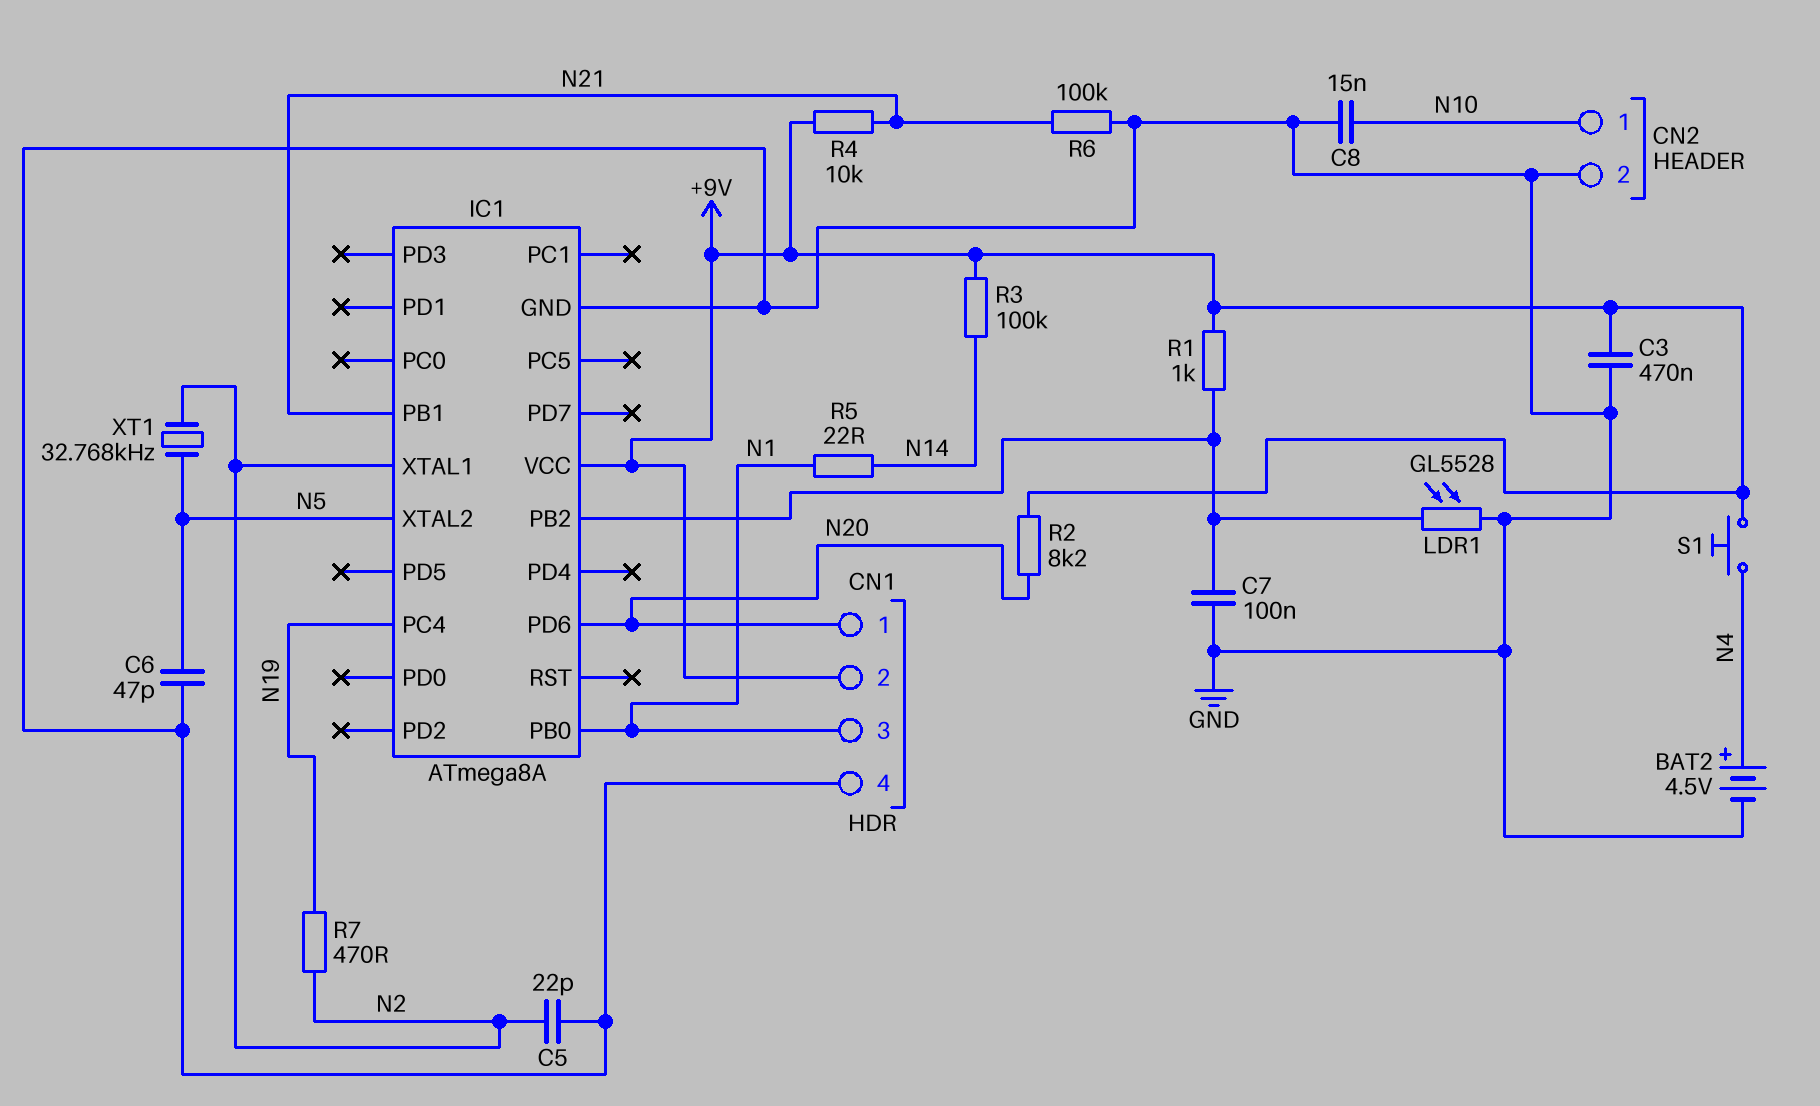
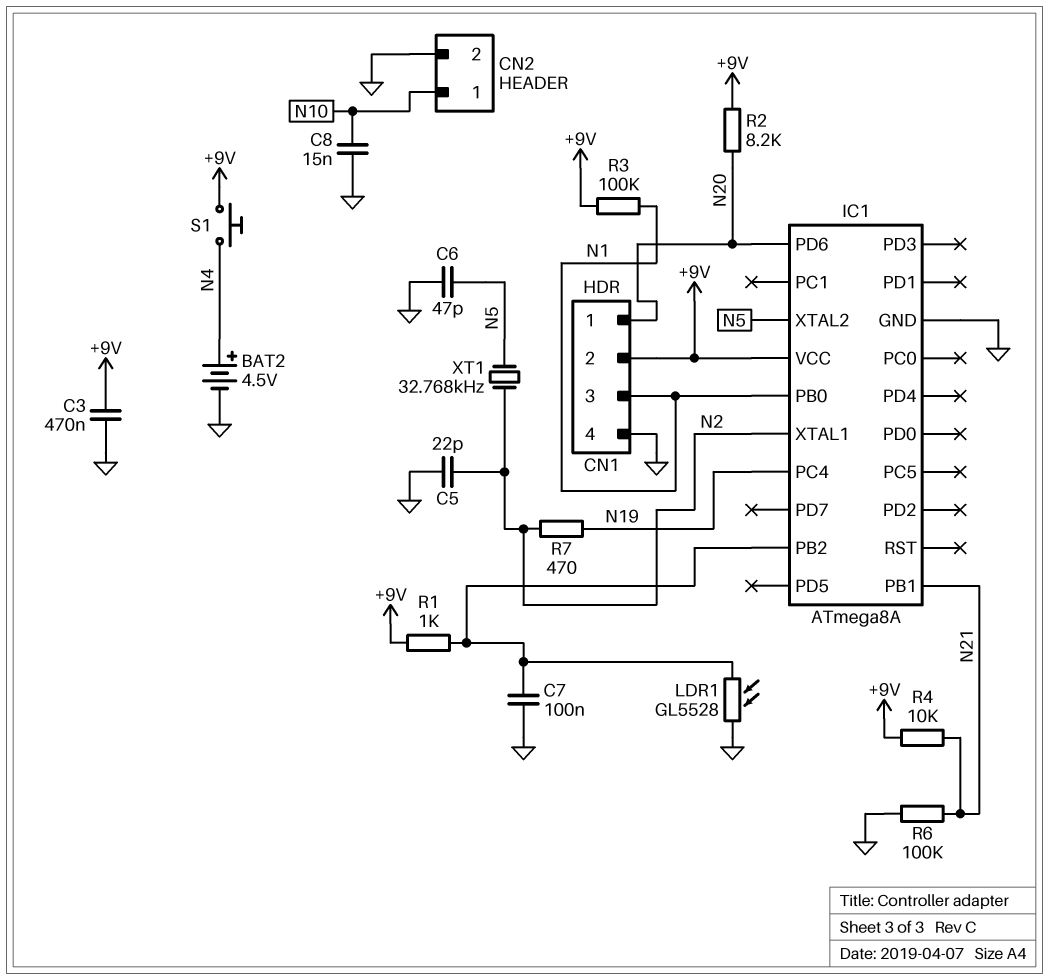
R3: 100k (+9V, N14) -> 100k (+9V, N1)
R5: 22 (N1, N14) -> none

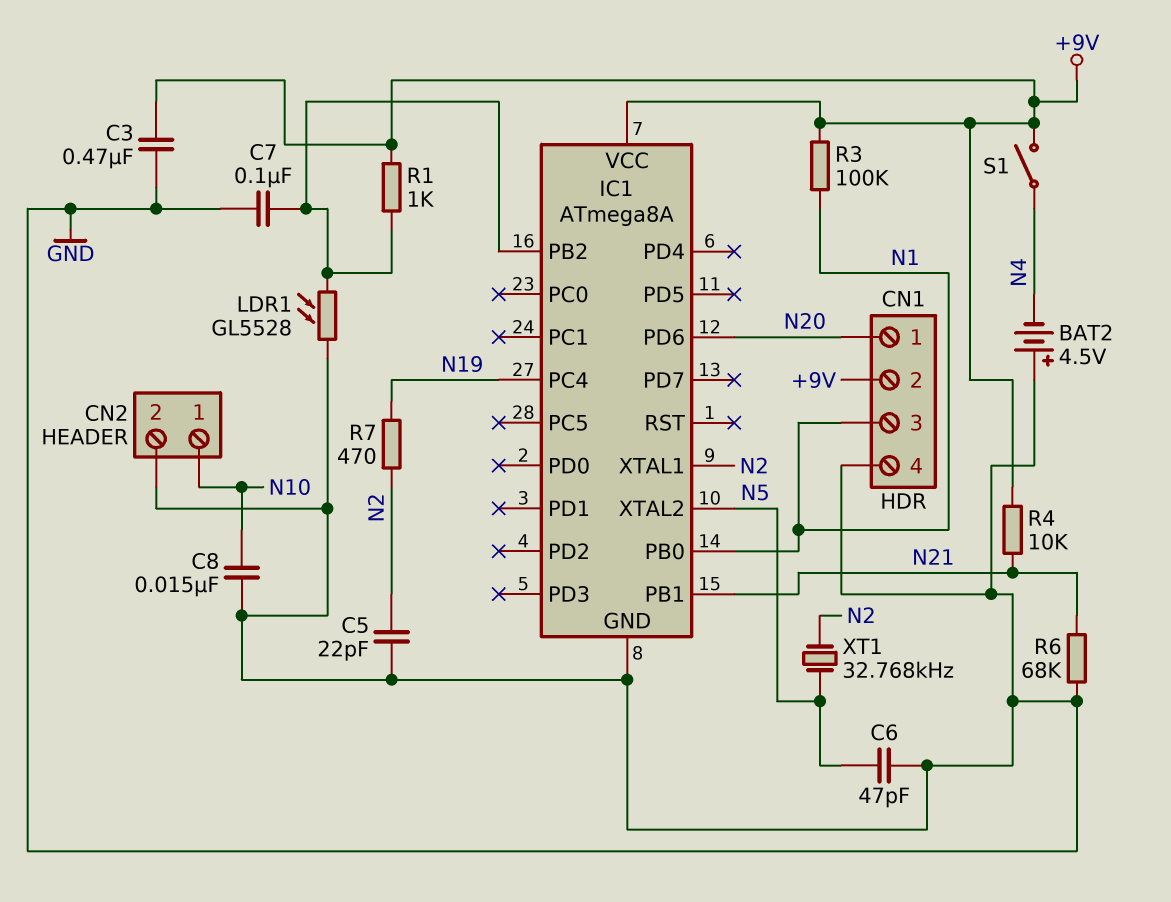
BAT2: 4.5V (plus N4, minus GND) -> 4.5V (plus GND, minus N4)
R2: 8.2k (+9V, N20) -> none
R6: 100k (GND, N21) -> 68k (GND, N21)
S1: button (+9V, N4) -> switch (+9V, N4)

